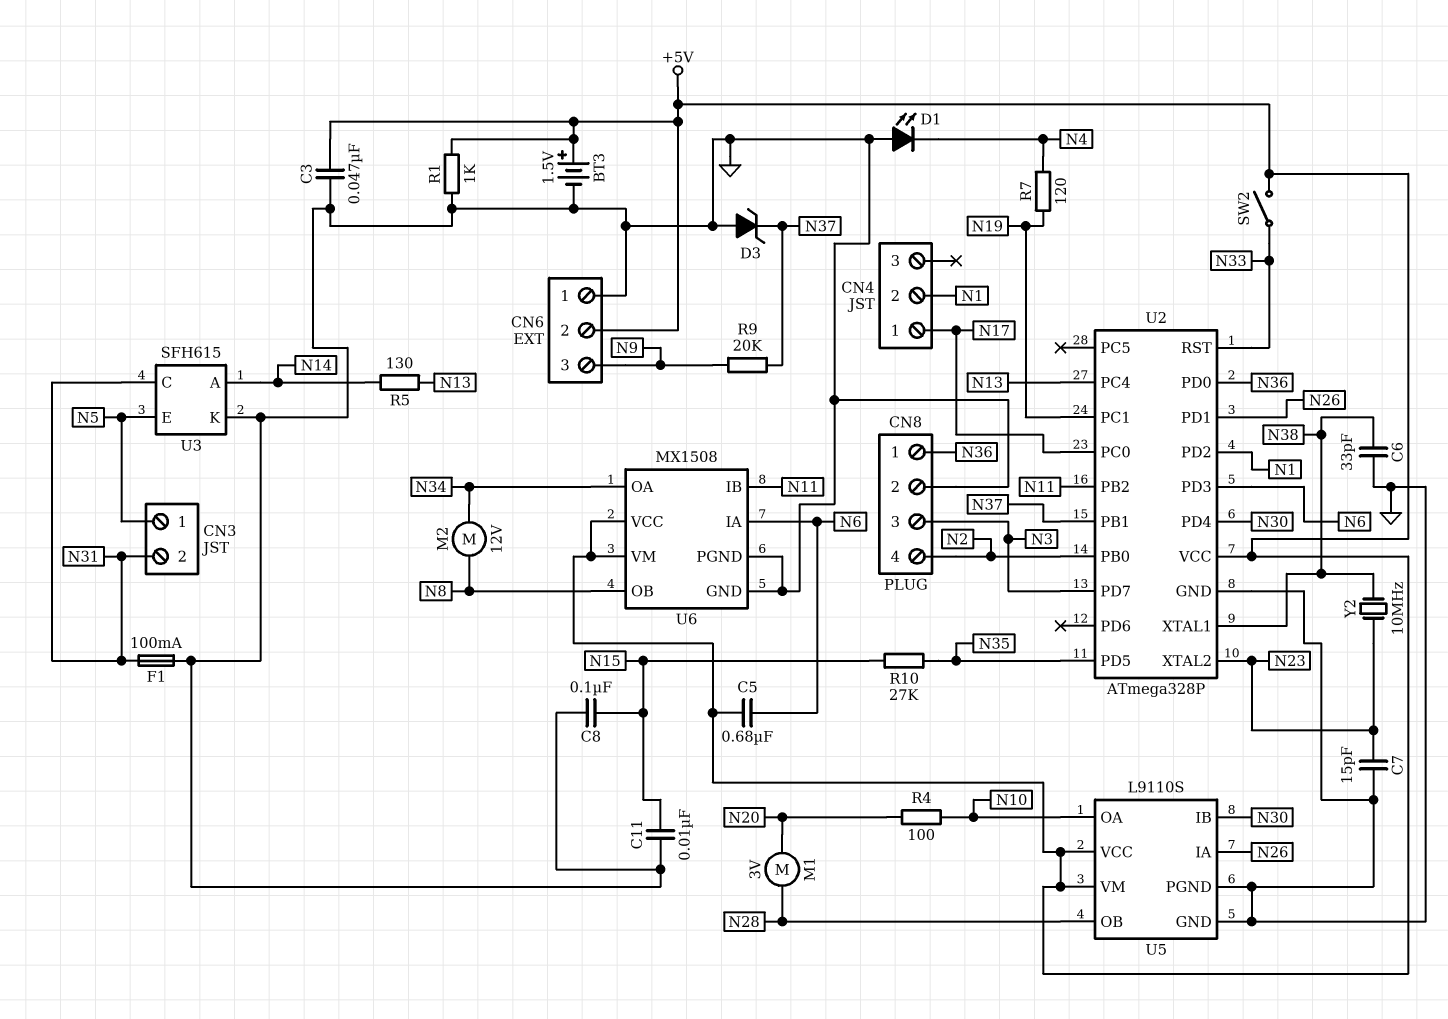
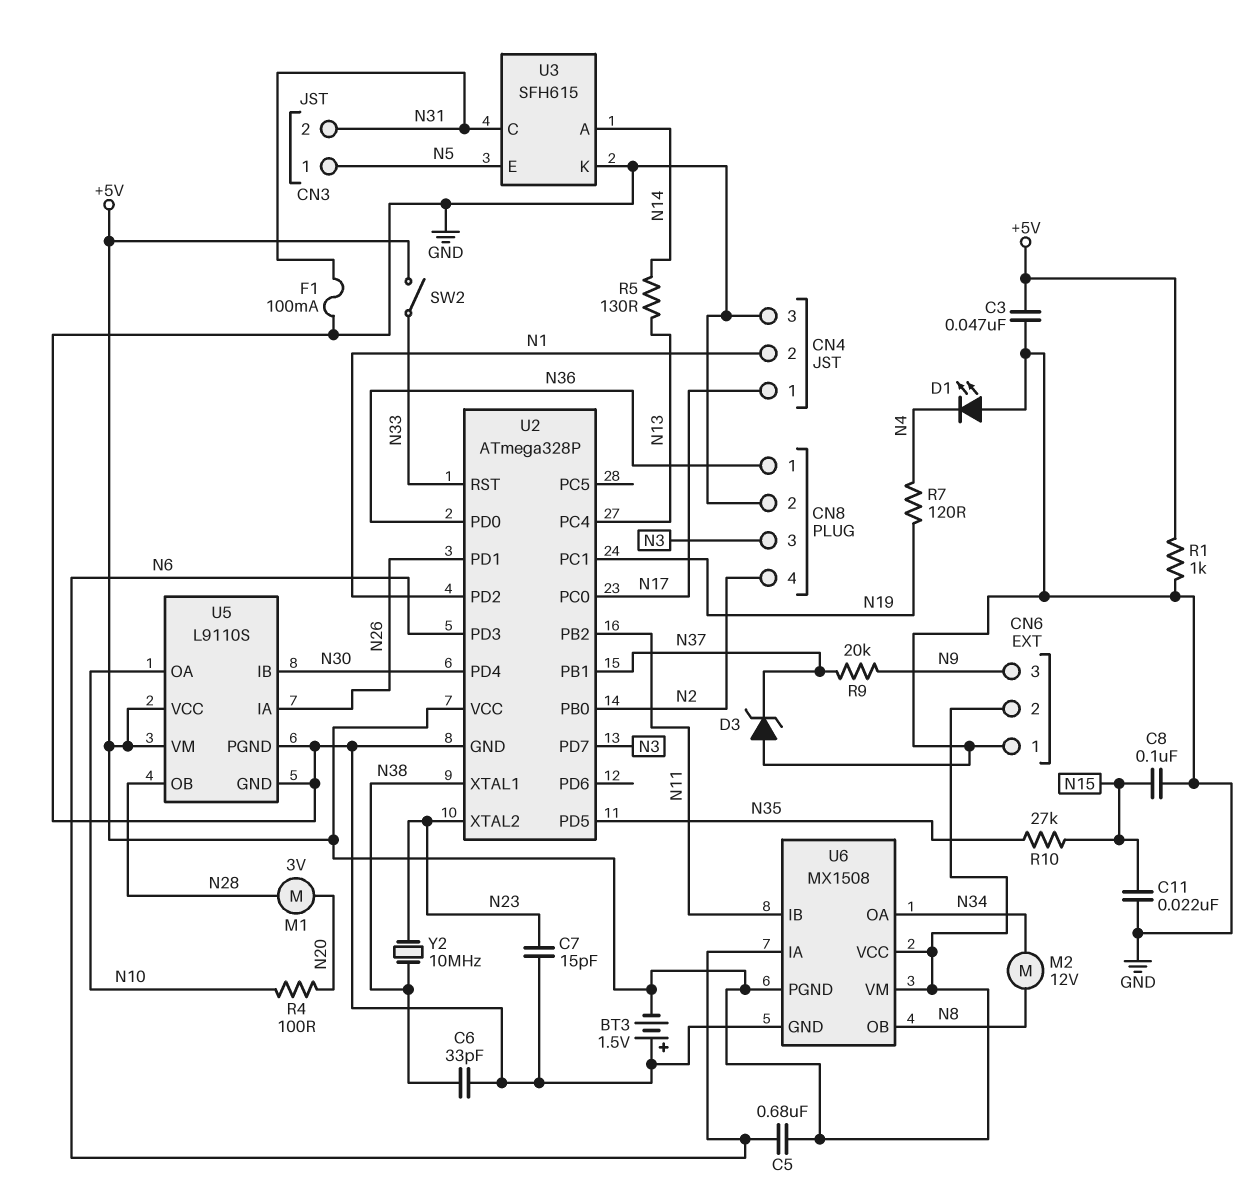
BT3: 1.5V (plus +5V, minus GND) -> 1.5V (plus GND, minus +5V)
C11: 10nF (GND, N15) -> 22nF (GND, N15)
CN4 pin 3: none -> GND
U6 pin PGND: GND -> +5V

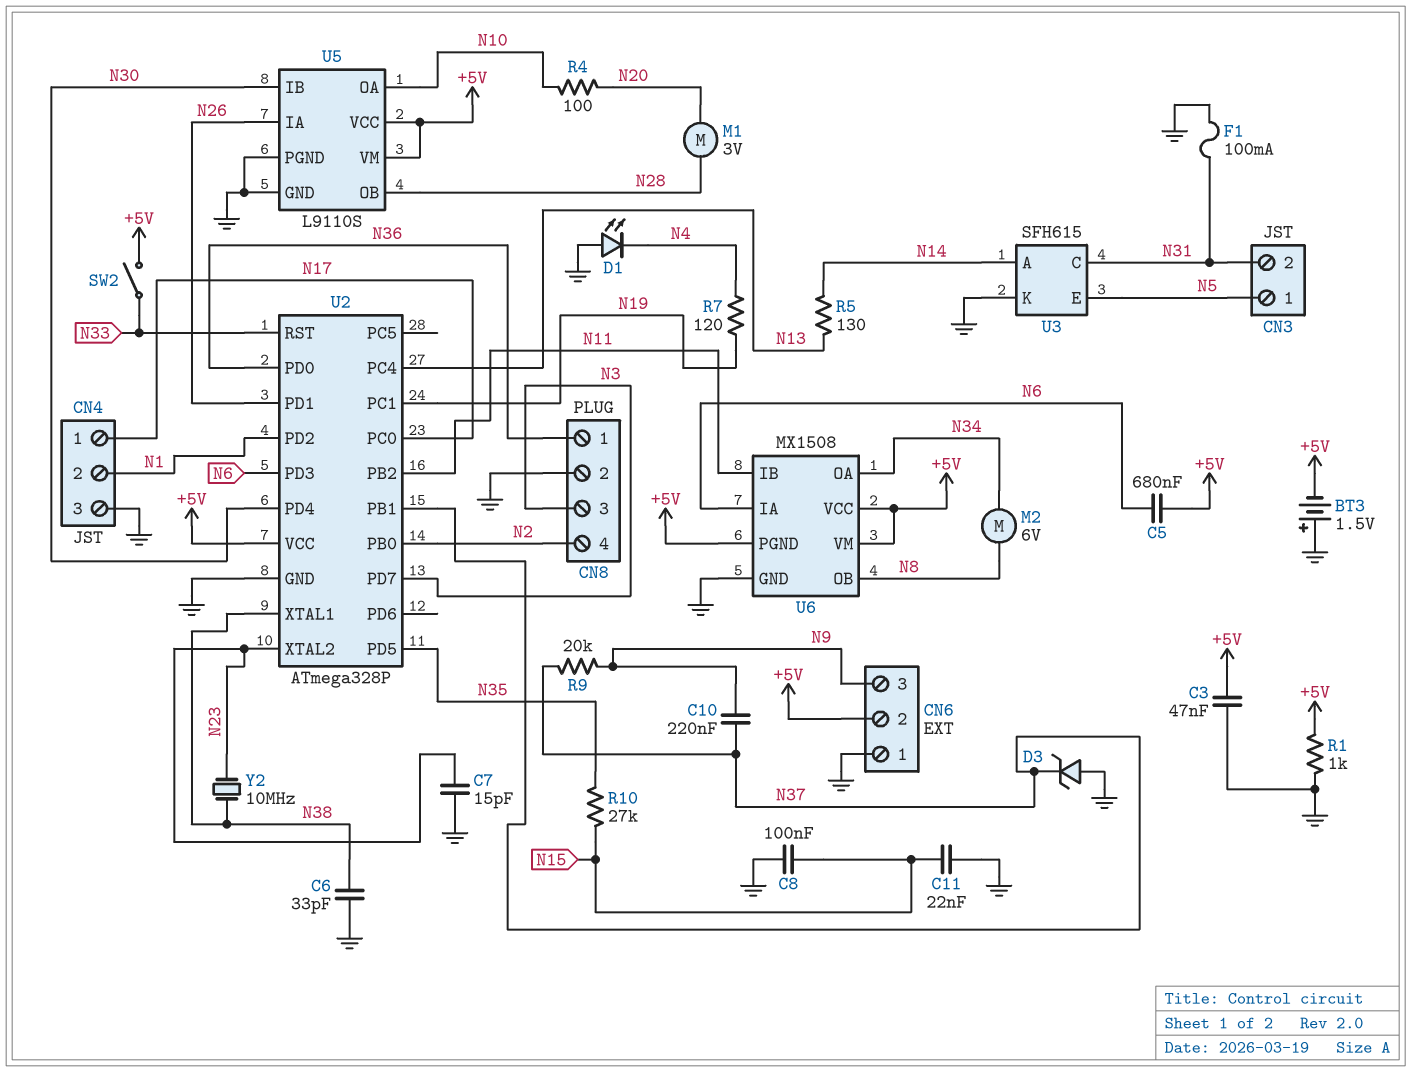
C10: none -> 220nF (N9, N37)
M2: motor 12V (N8, N34) -> motor 6V (N8, N34)

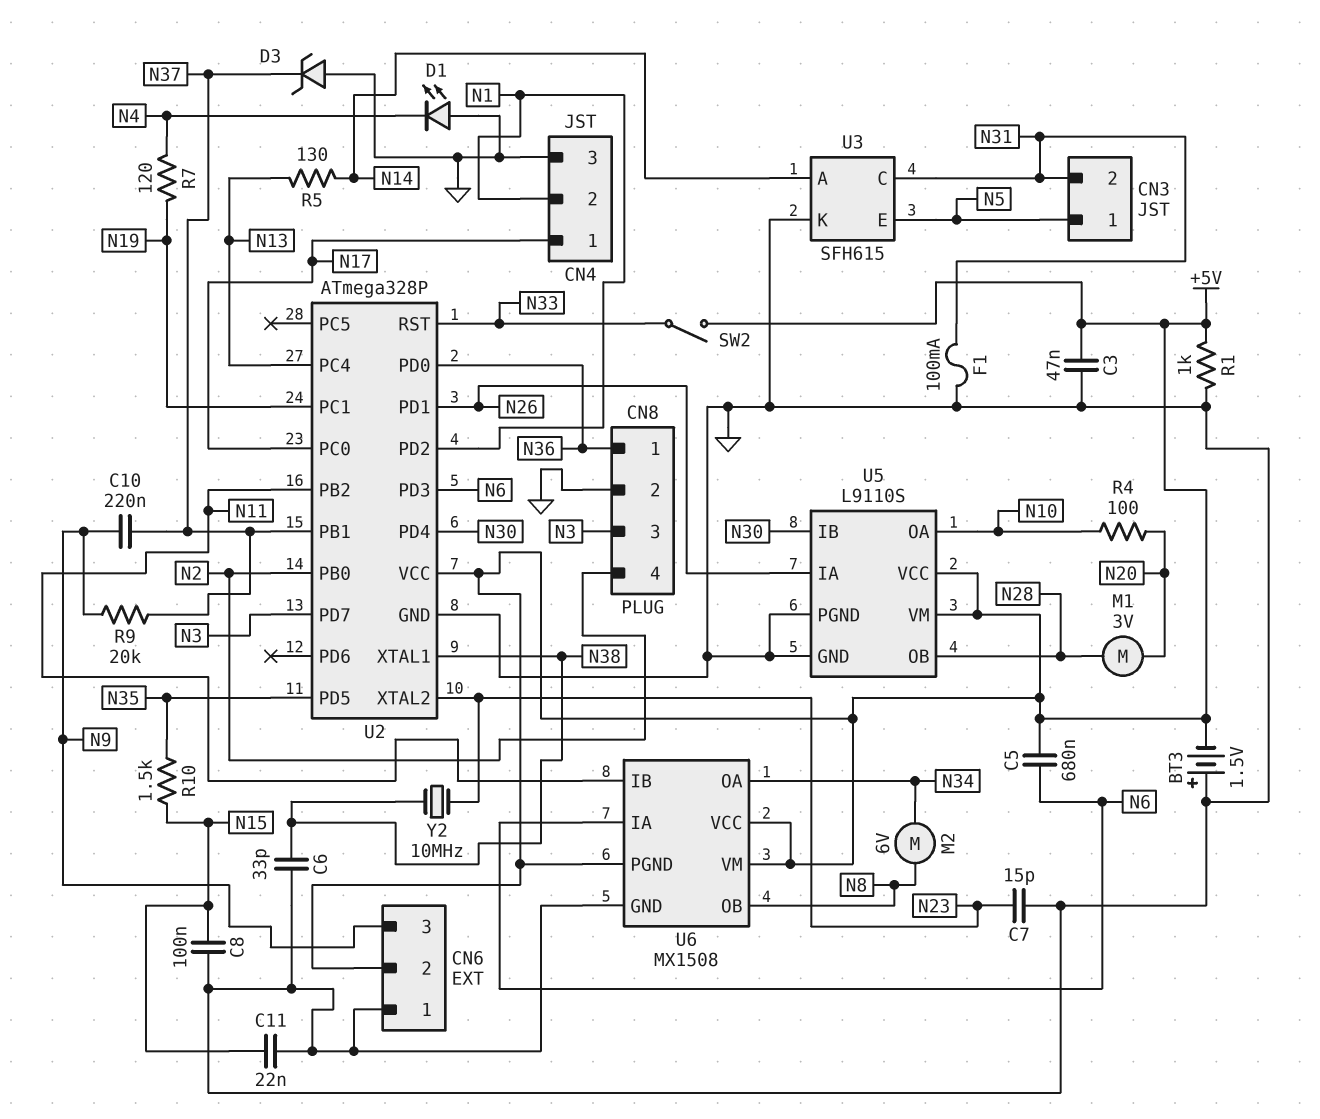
R10: 27k (N15, N35) -> 1.5k (N15, N35)

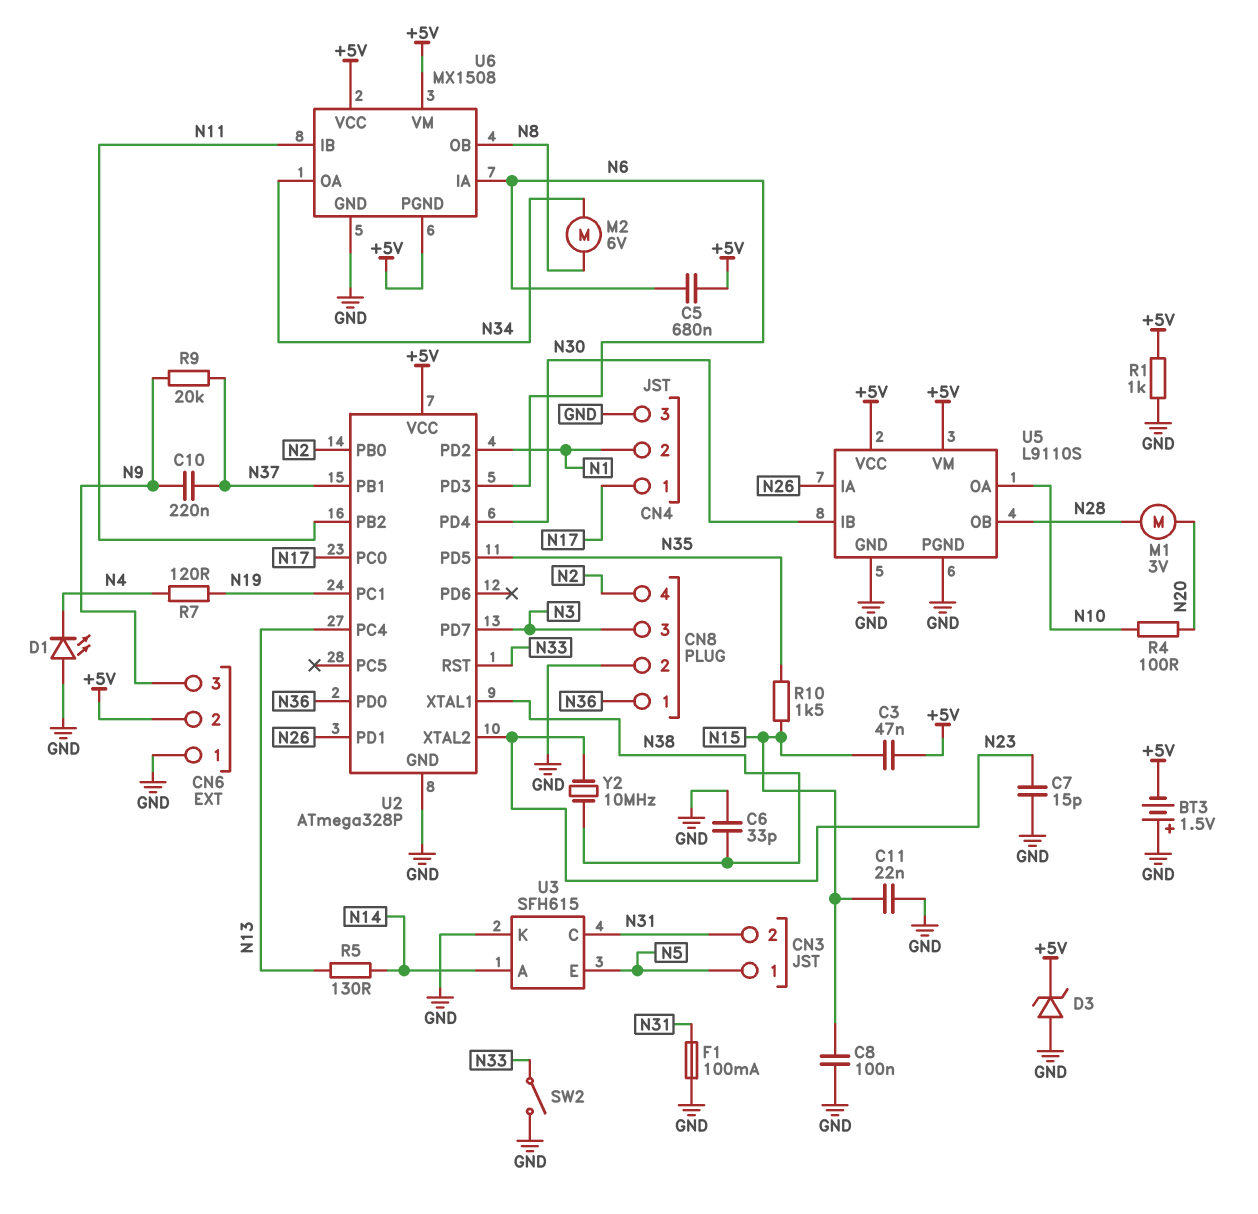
C3: 47nF (+5V, GND) -> 47nF (+5V, N15)
D3: zener (A GND, K N37) -> zener (A GND, K +5V)
SW2: switch (+5V, N33) -> switch (GND, N33)

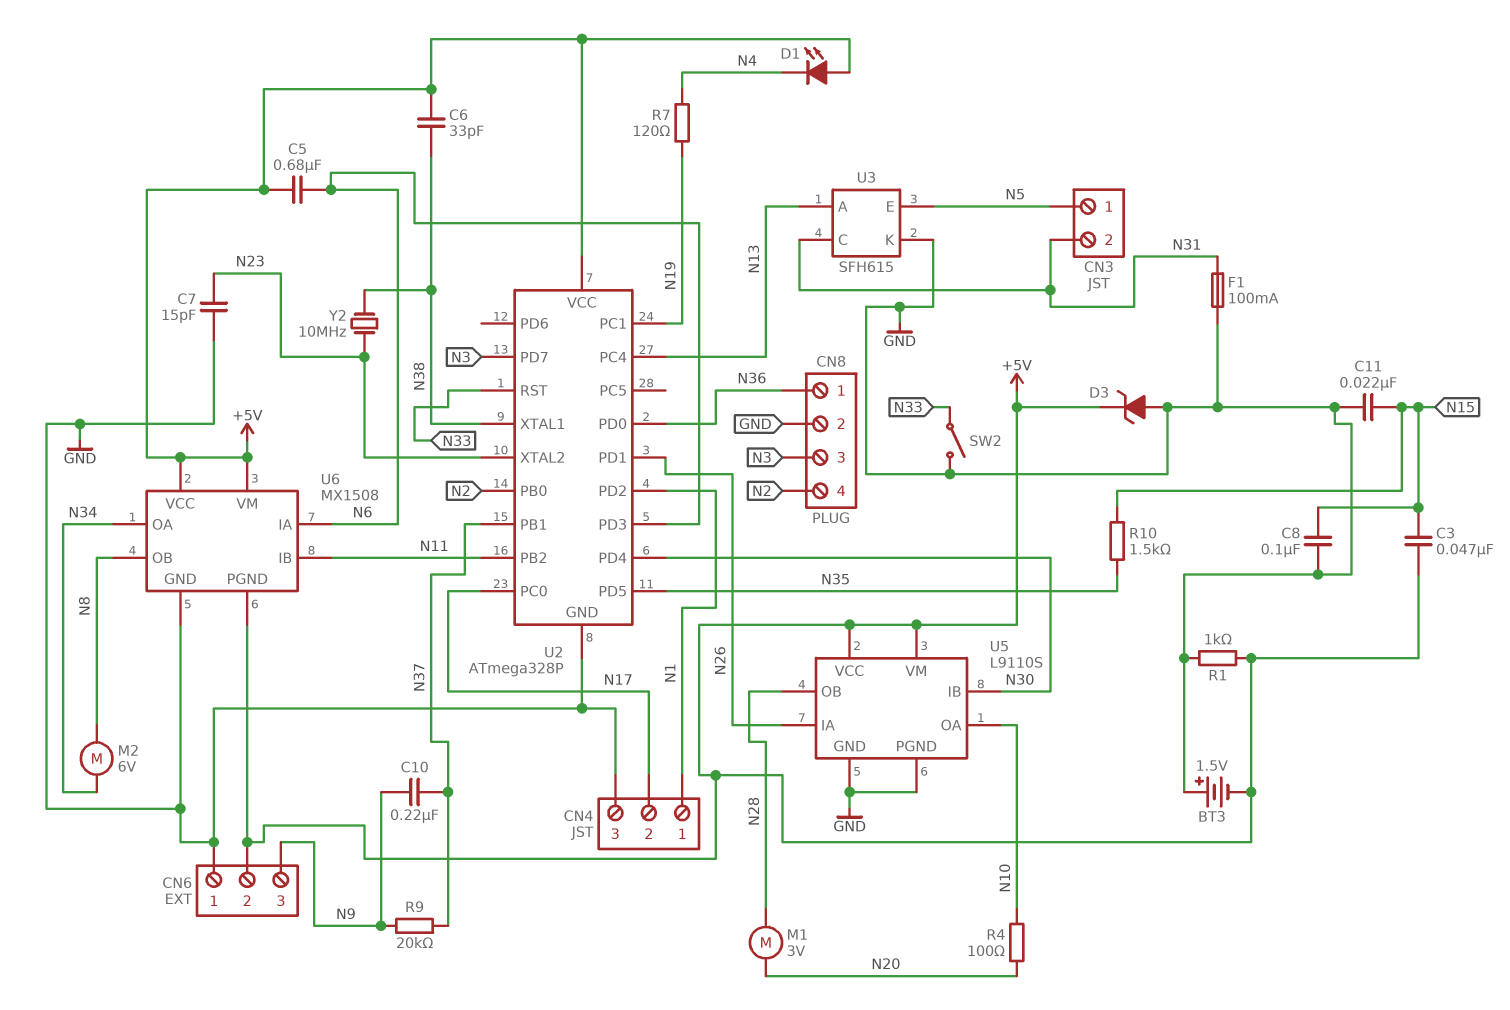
C6: 33pF (GND, N38) -> 33pF (+5V, N38)
CN4 pin 1: N17 -> N1
CN4 pin 2: N1 -> N17
D1: LED (A GND, K N4) -> LED (A +5V, K N4)
R5: 130 (N13, N14) -> none
U3 pin A: N14 -> N13

